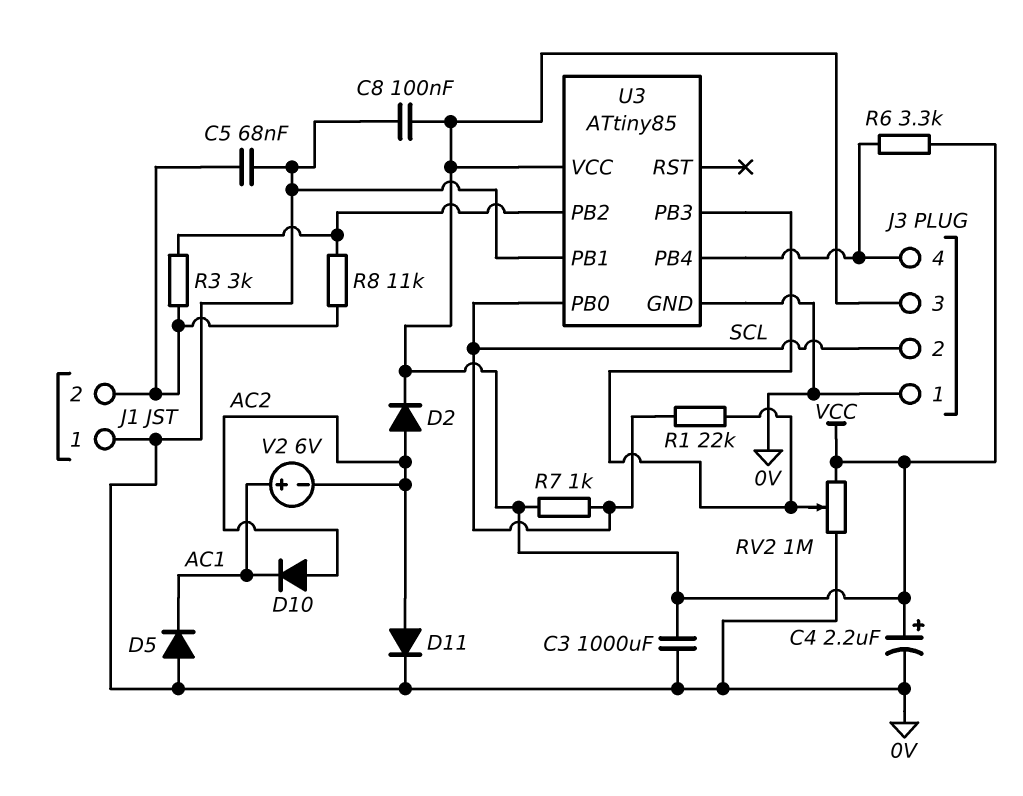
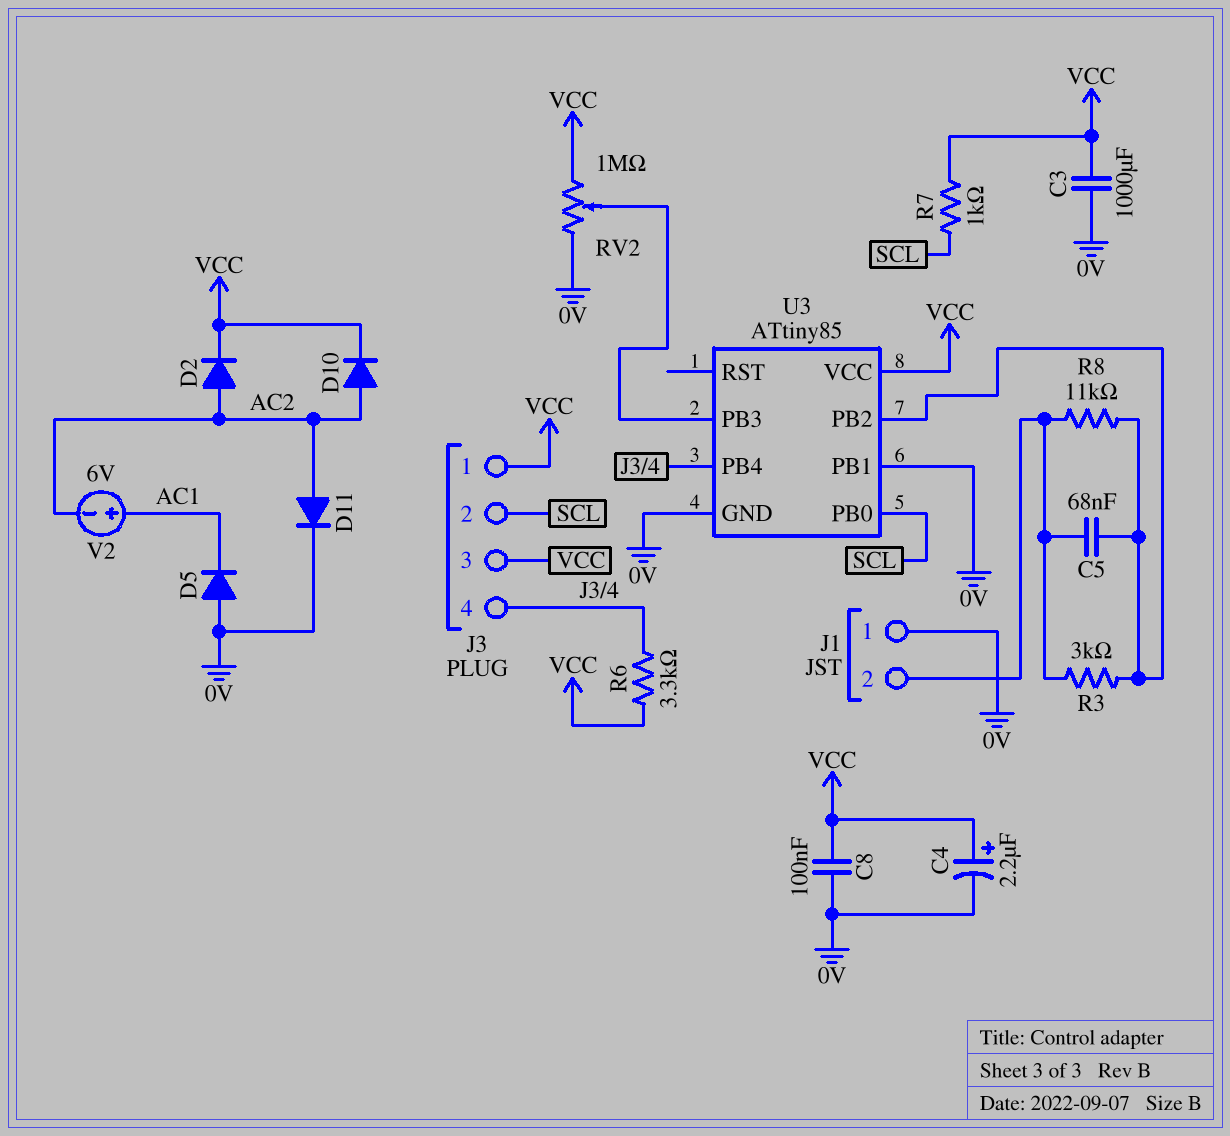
C5: 68nF (0V, J1/2) -> 68nF (J1/2, U3/PB2)
D10: diode (A AC2, K AC1) -> diode (A AC2, K VCC)
J3 pin 1: 0V -> VCC
R1: 22k (SCL, U3/PB3) -> none

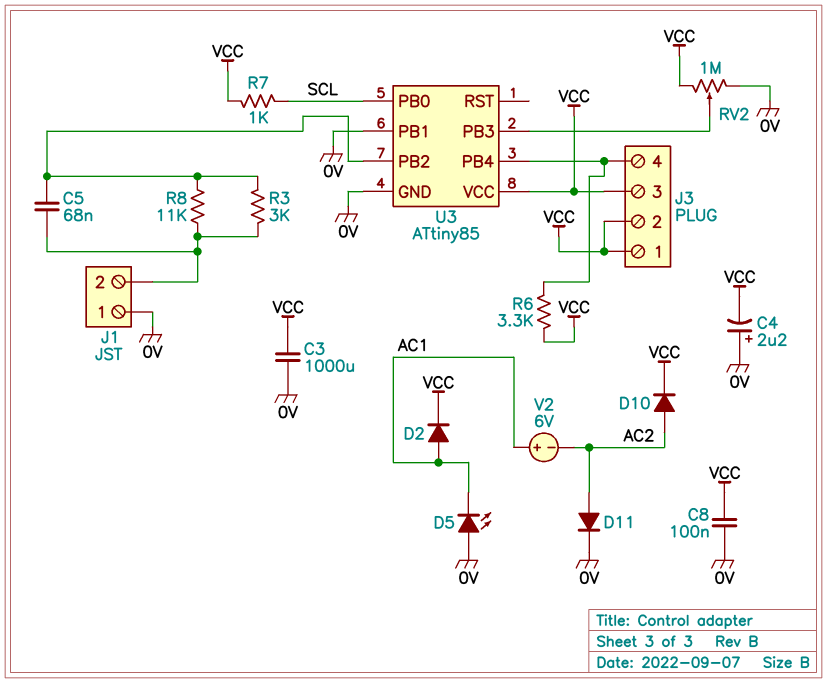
C4: 2.2uF (plus VCC, minus 0V) -> 2.2uF (plus 0V, minus VCC)
D2: diode (A AC2, K VCC) -> diode (A AC1, K VCC)
D5: diode (A 0V, K AC1) -> LED (A 0V, K AC1)
J3 pin 2: SCL -> VCC

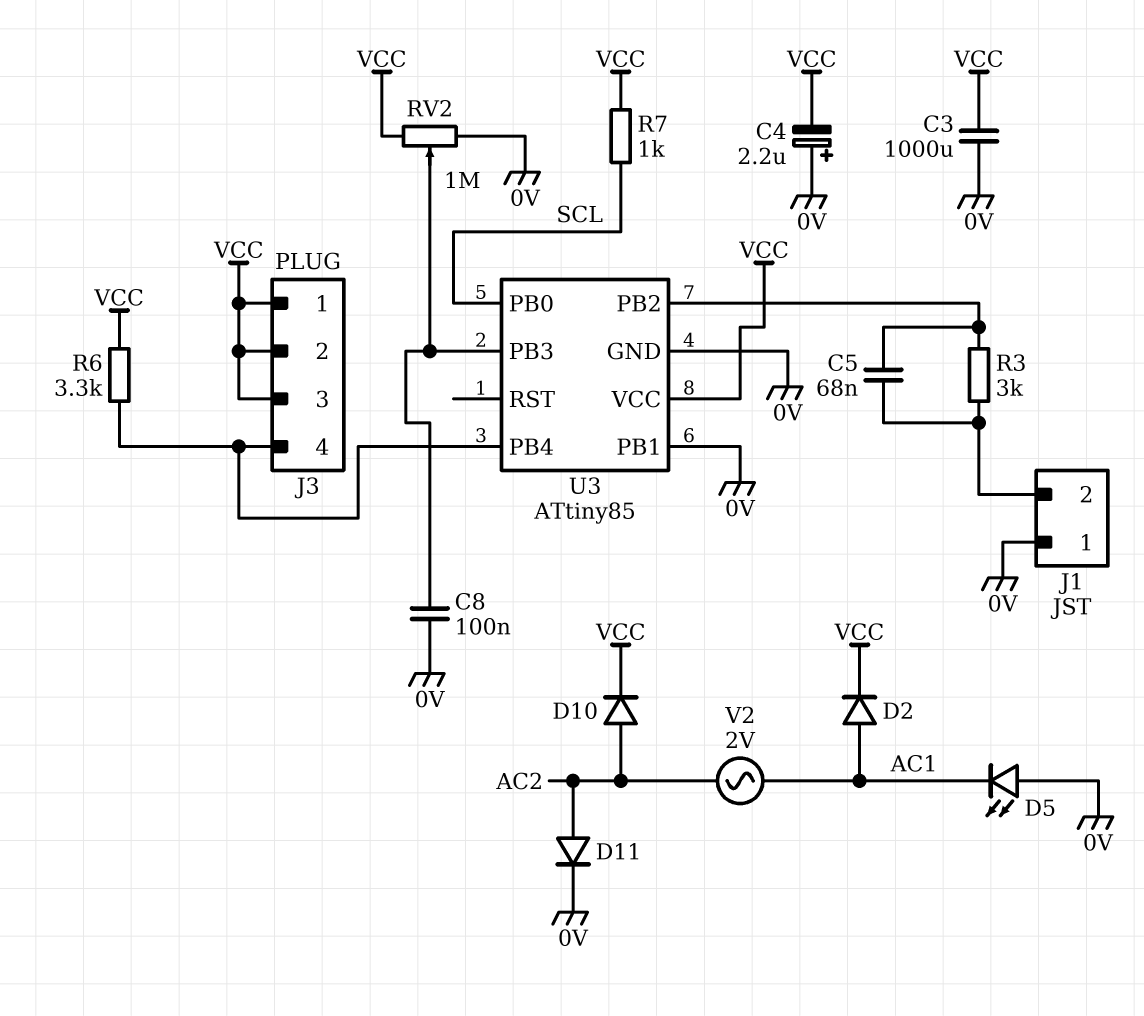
C8: 100nF (0V, VCC) -> 100nF (0V, U3/PB3)
R8: 11k (J1/2, U3/PB2) -> none
V2: 6V (plus AC1, minus AC2) -> AC 2V (AC1, AC2)

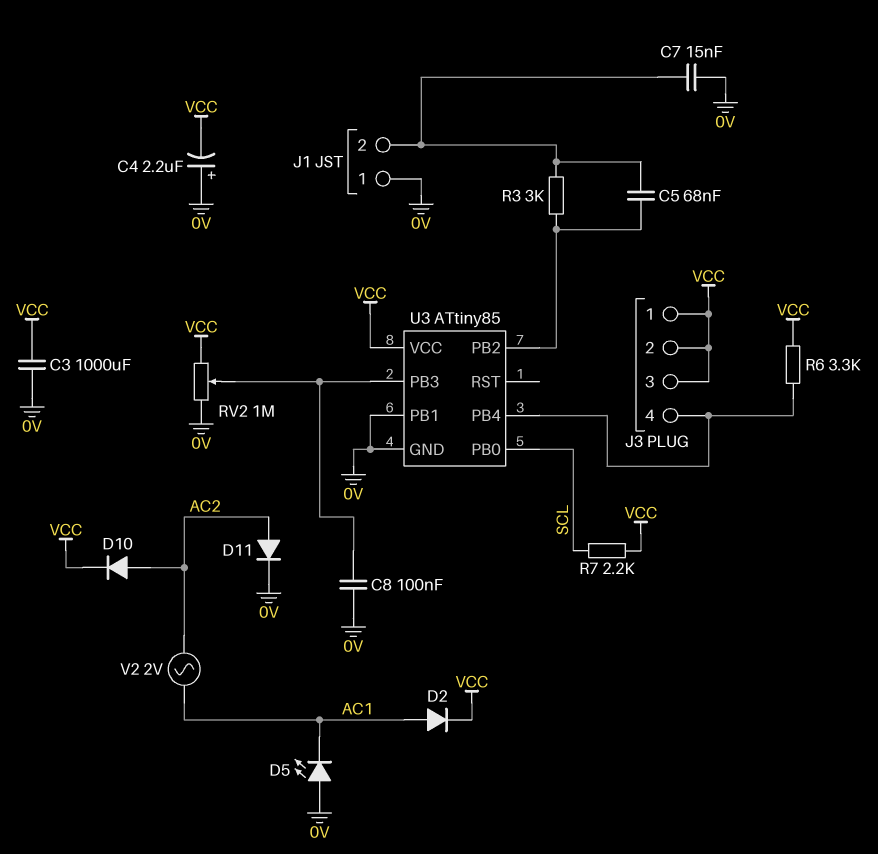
C7: none -> 15nF (0V, J1/2)
R7: 1k (SCL, VCC) -> 2.2k (SCL, VCC)

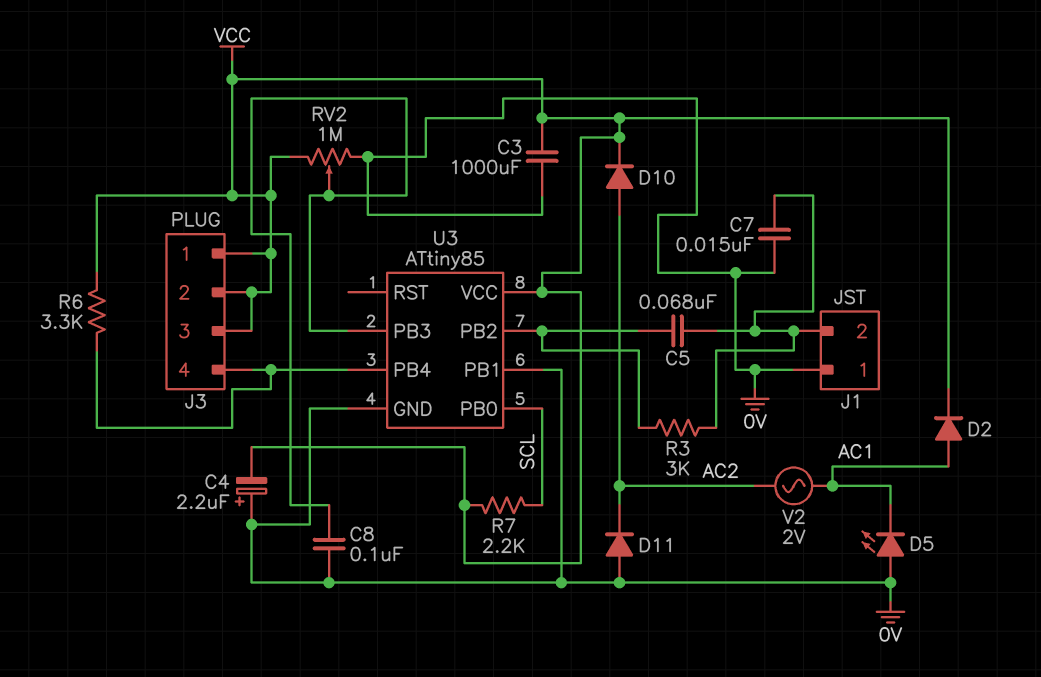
D11: diode (A AC2, K 0V) -> diode (A 0V, K AC2)

